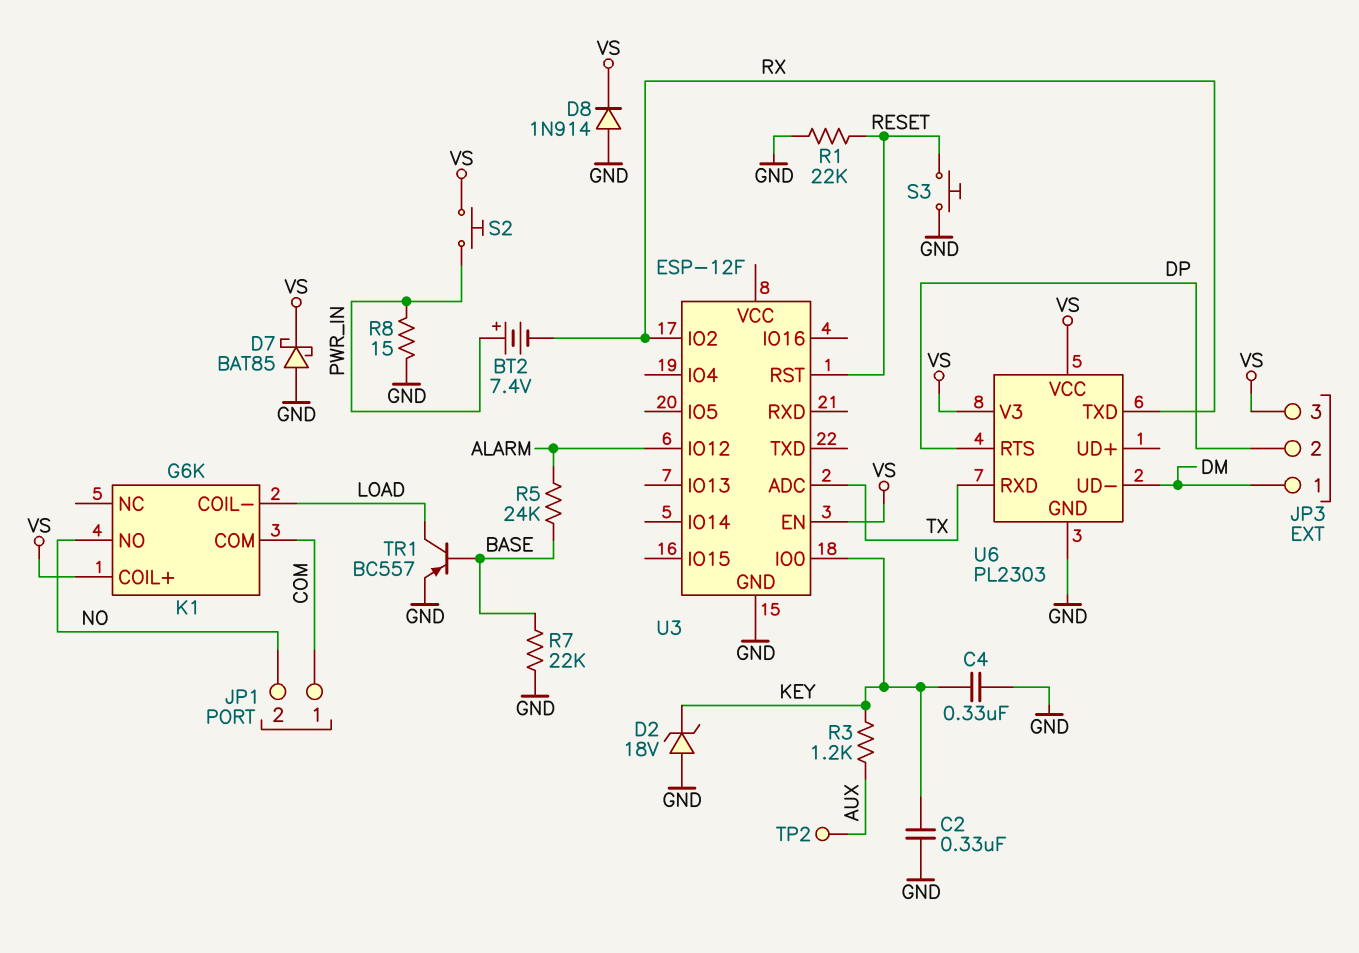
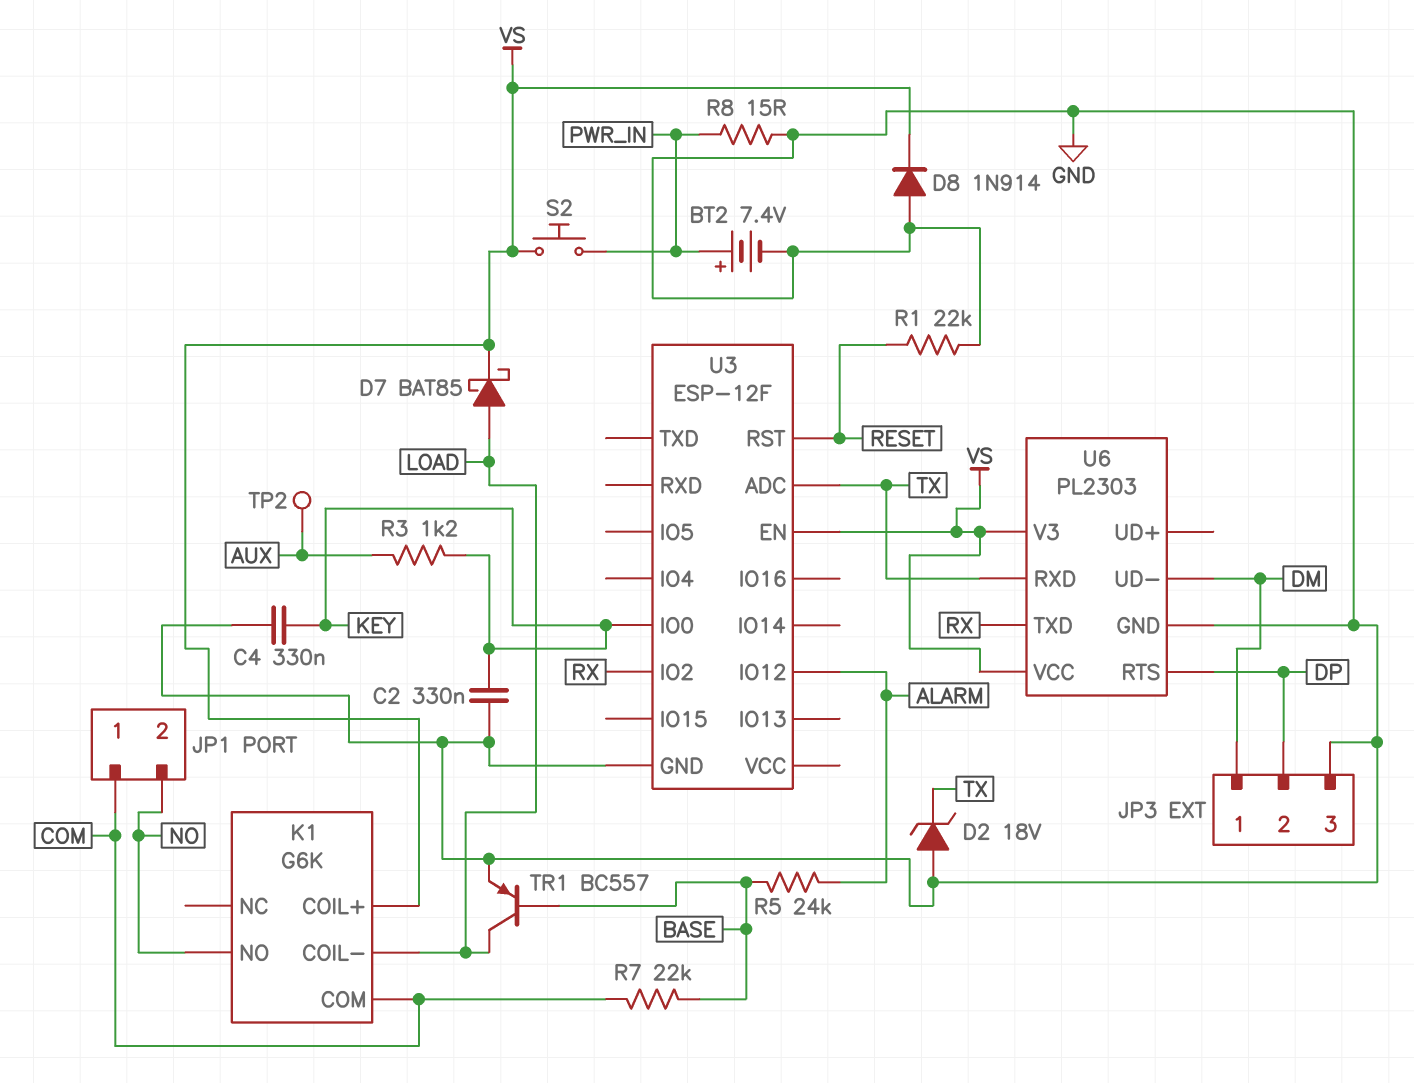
BT2: 7.4V (plus PWR_IN, minus RX) -> 7.4V (plus PWR_IN, minus GND)
D2: zener 18V (A GND, K KEY) -> zener 18V (A GND, K TX)
D7: schottky BAT85 (A GND, K VS) -> schottky BAT85 (A LOAD, K VS)
JP3 pin 3: VS -> GND
R7: 22k (BASE, GND) -> 22k (BASE, COM)
S3: button (GND, RESET) -> none

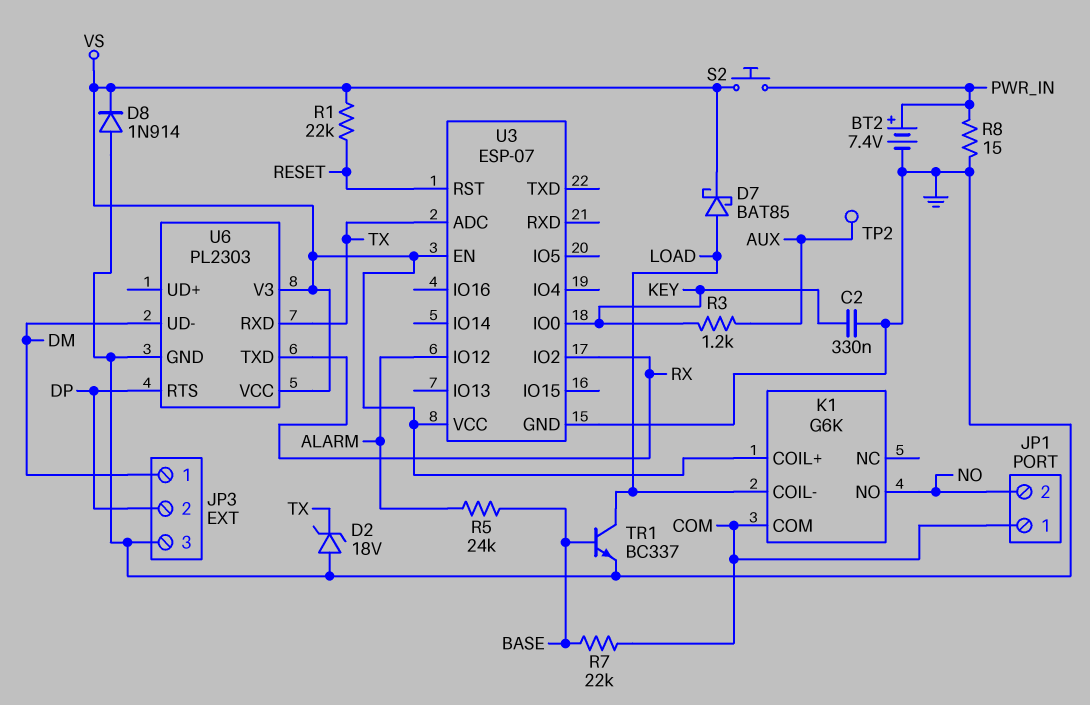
C4: 330nF (GND, KEY) -> none
R1: 22k (GND, RESET) -> 22k (RESET, VS)
TR1: PNP BC557 (B BASE, C LOAD, E GND) -> NPN BC337 (B BASE, C LOAD, E GND)
U3: ESP-12F -> ESP-07
U3 pin VCC: none -> VS

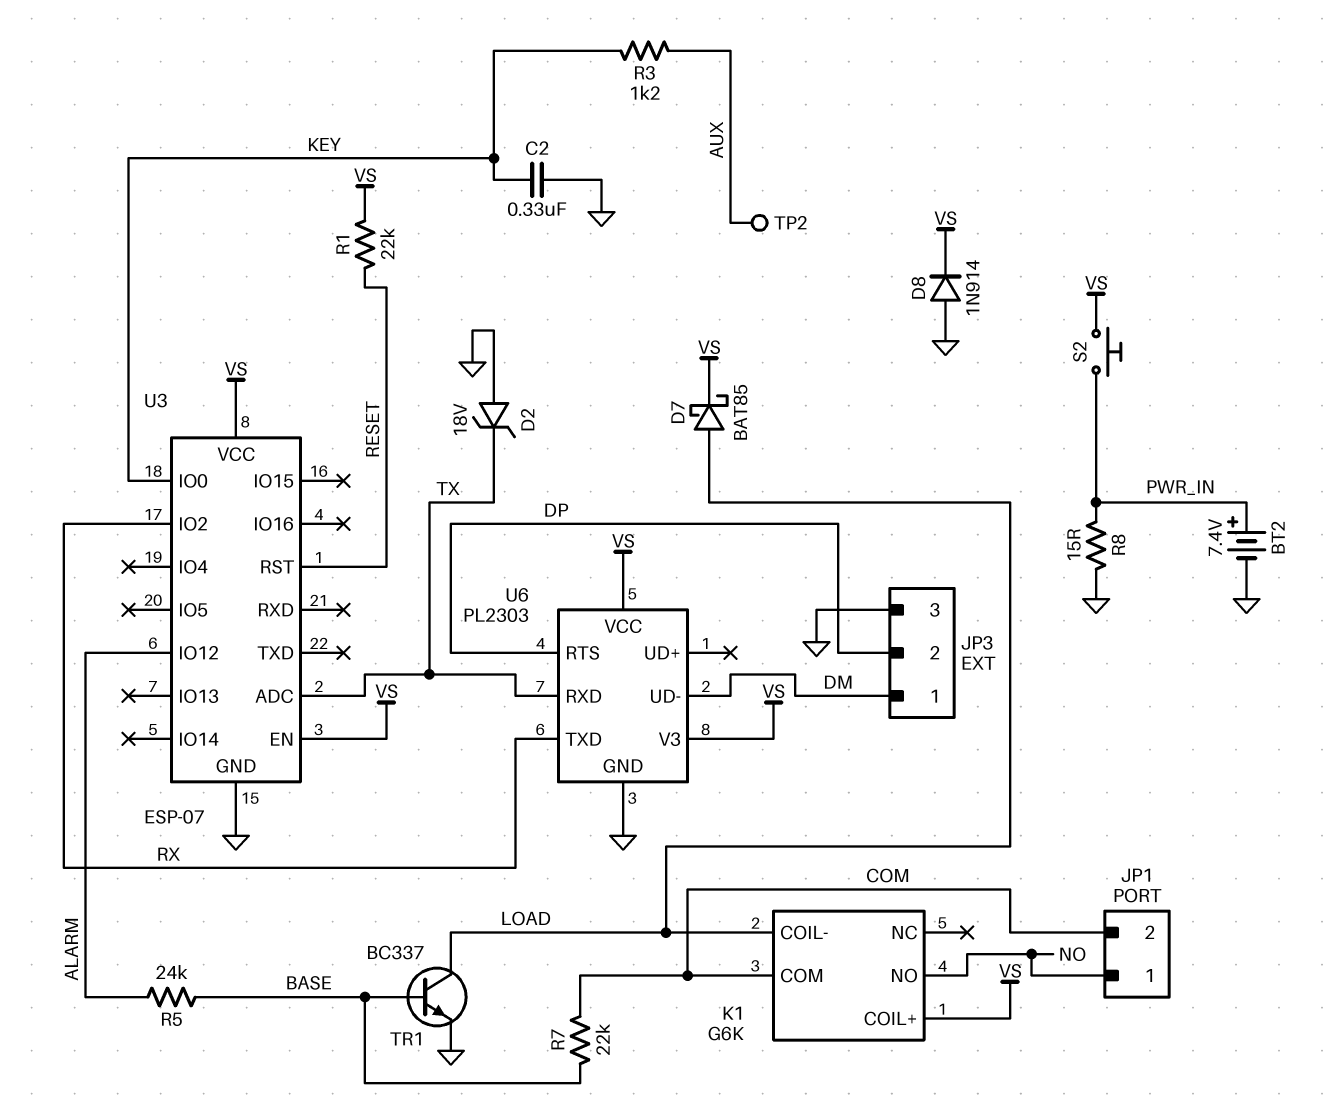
JP1 pin 1: COM -> NO
JP1 pin 2: NO -> COM

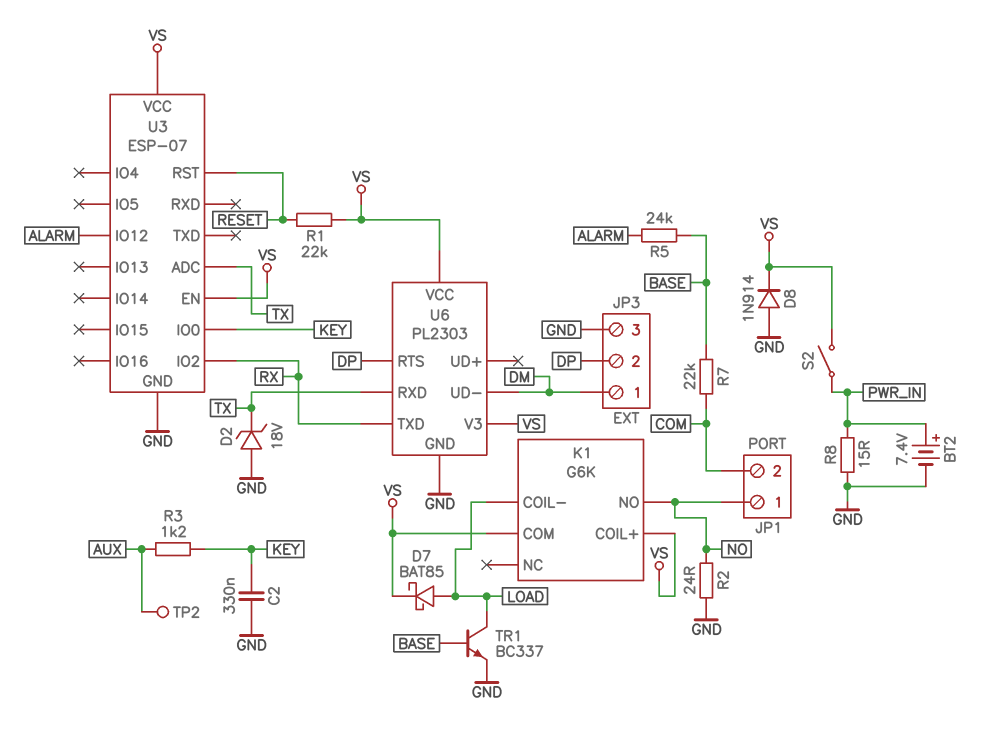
K1 pin COM: COM -> VS
R2: none -> 24 (GND, NO)
S2: button (PWR_IN, VS) -> switch (PWR_IN, VS)

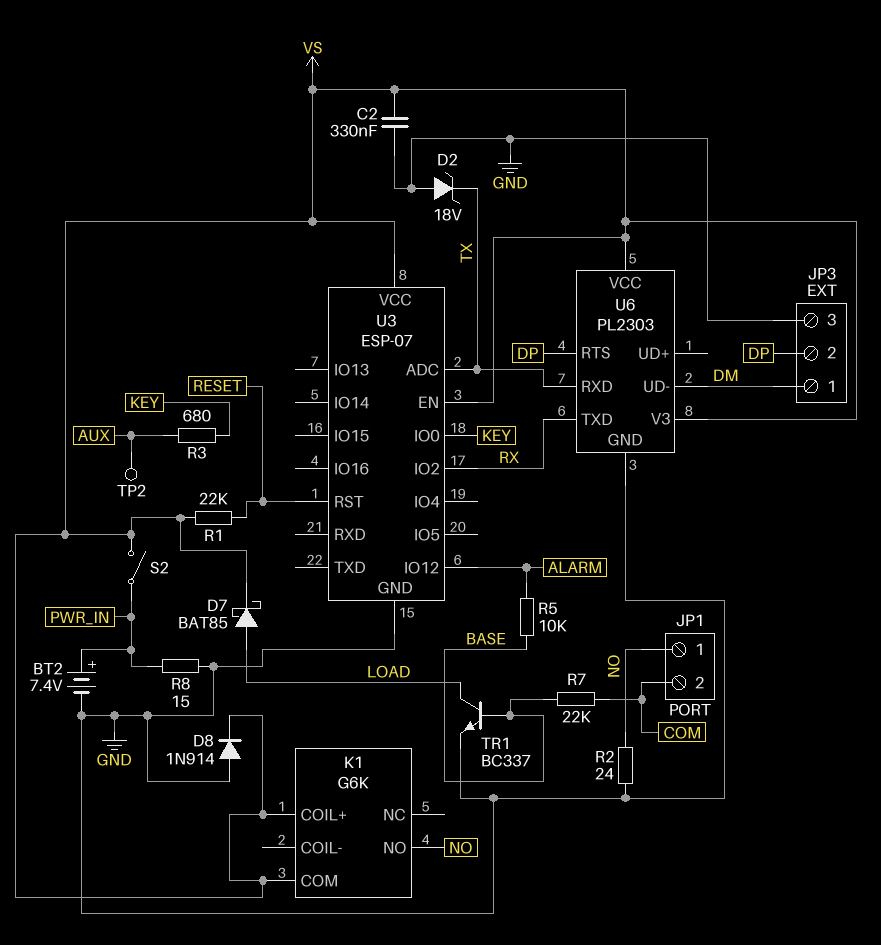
C2: 330nF (GND, KEY) -> 330nF (GND, VS)
K1 pin COIL-: LOAD -> none
R3: 1.2k (AUX, KEY) -> 680 (AUX, KEY)
R5: 24k (ALARM, BASE) -> 10k (ALARM, BASE)

